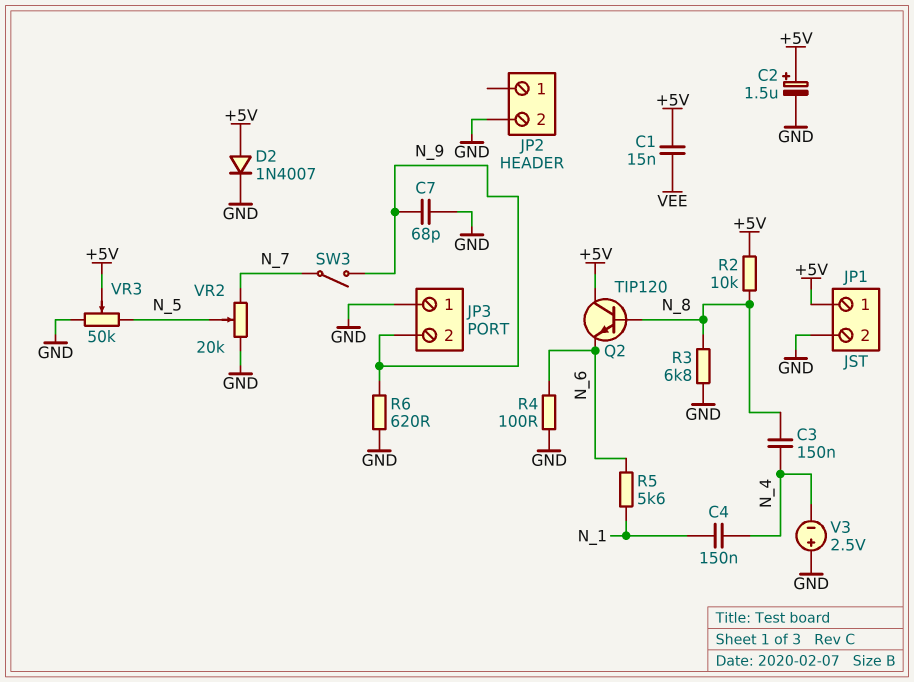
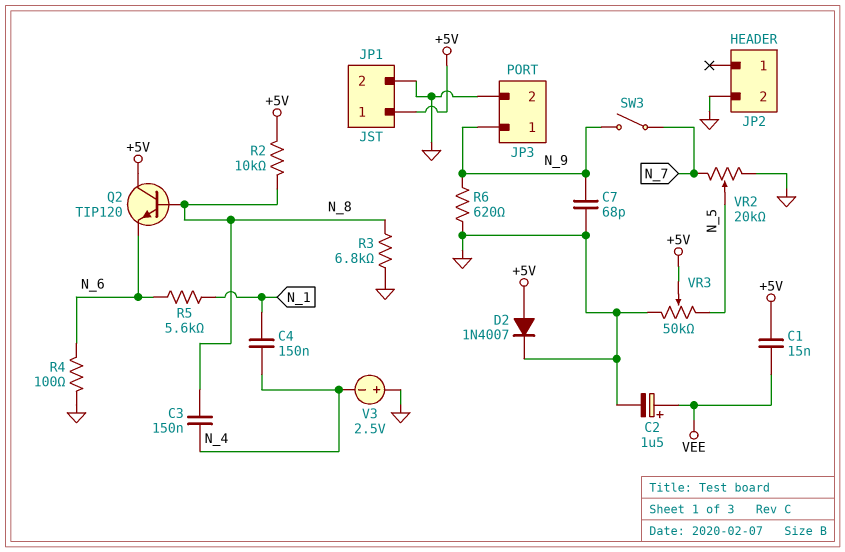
C2: 1.5uF (plus +5V, minus GND) -> 1.5uF (plus VEE, minus GND)
JP3 pin 1: GND -> N_9
JP3 pin 2: N_9 -> GND

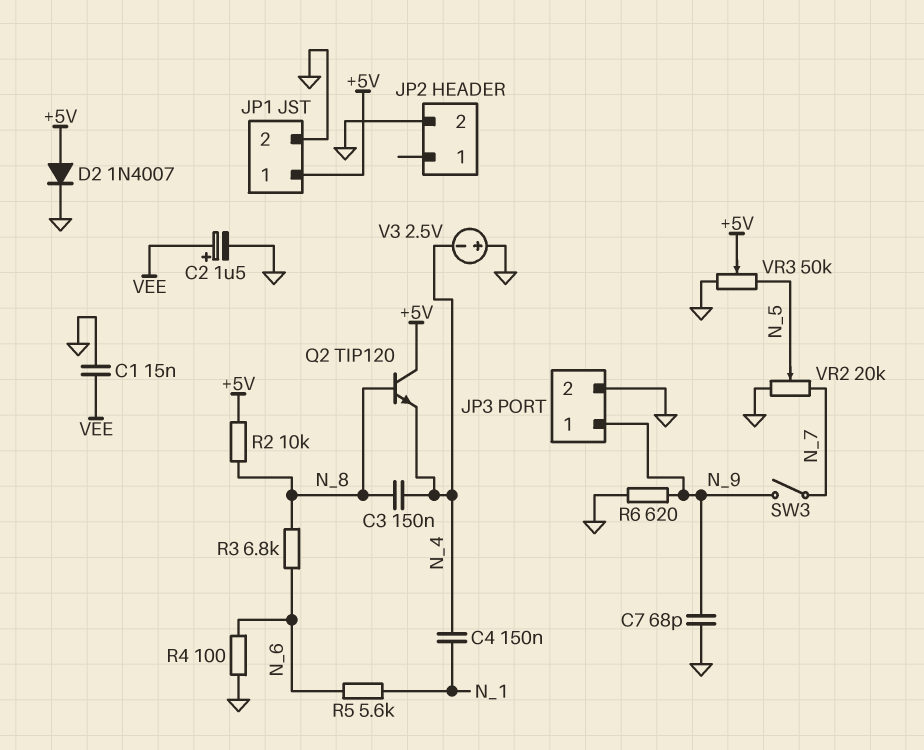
C1: 15nF (+5V, VEE) -> 15nF (GND, VEE)
Q2: NPN TIP120 (B N_8, C +5V, E N_6) -> NPN TIP120 (B N_8, C +5V, E N_4)
R3: 6.8k (GND, N_8) -> 6.8k (N_6, N_8)

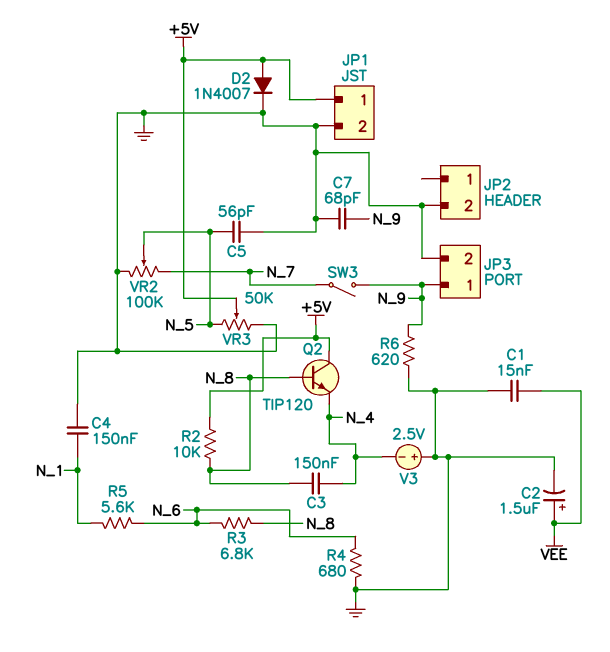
C4: 150nF (N_1, N_4) -> 150nF (GND, N_1)
C5: none -> 56pF (GND, N_5)
R4: 100 (GND, N_6) -> 680 (GND, N_6)
VR2: 20k (GND, N_7, wiper N_5) -> 100k (GND, N_7, wiper N_5)

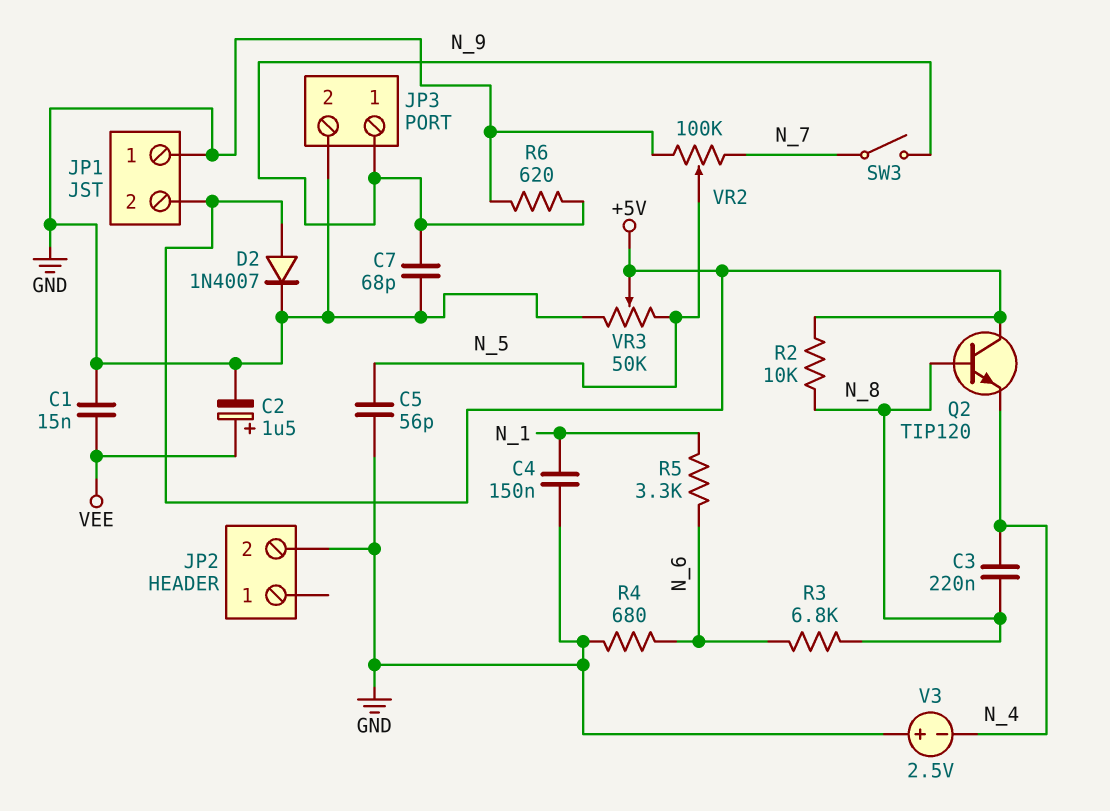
C3: 150nF (N_4, N_8) -> 220nF (N_4, N_8)
JP1 pin 1: +5V -> GND
JP1 pin 2: GND -> +5V
R5: 5.6k (N_1, N_6) -> 3.3k (N_1, N_6)

